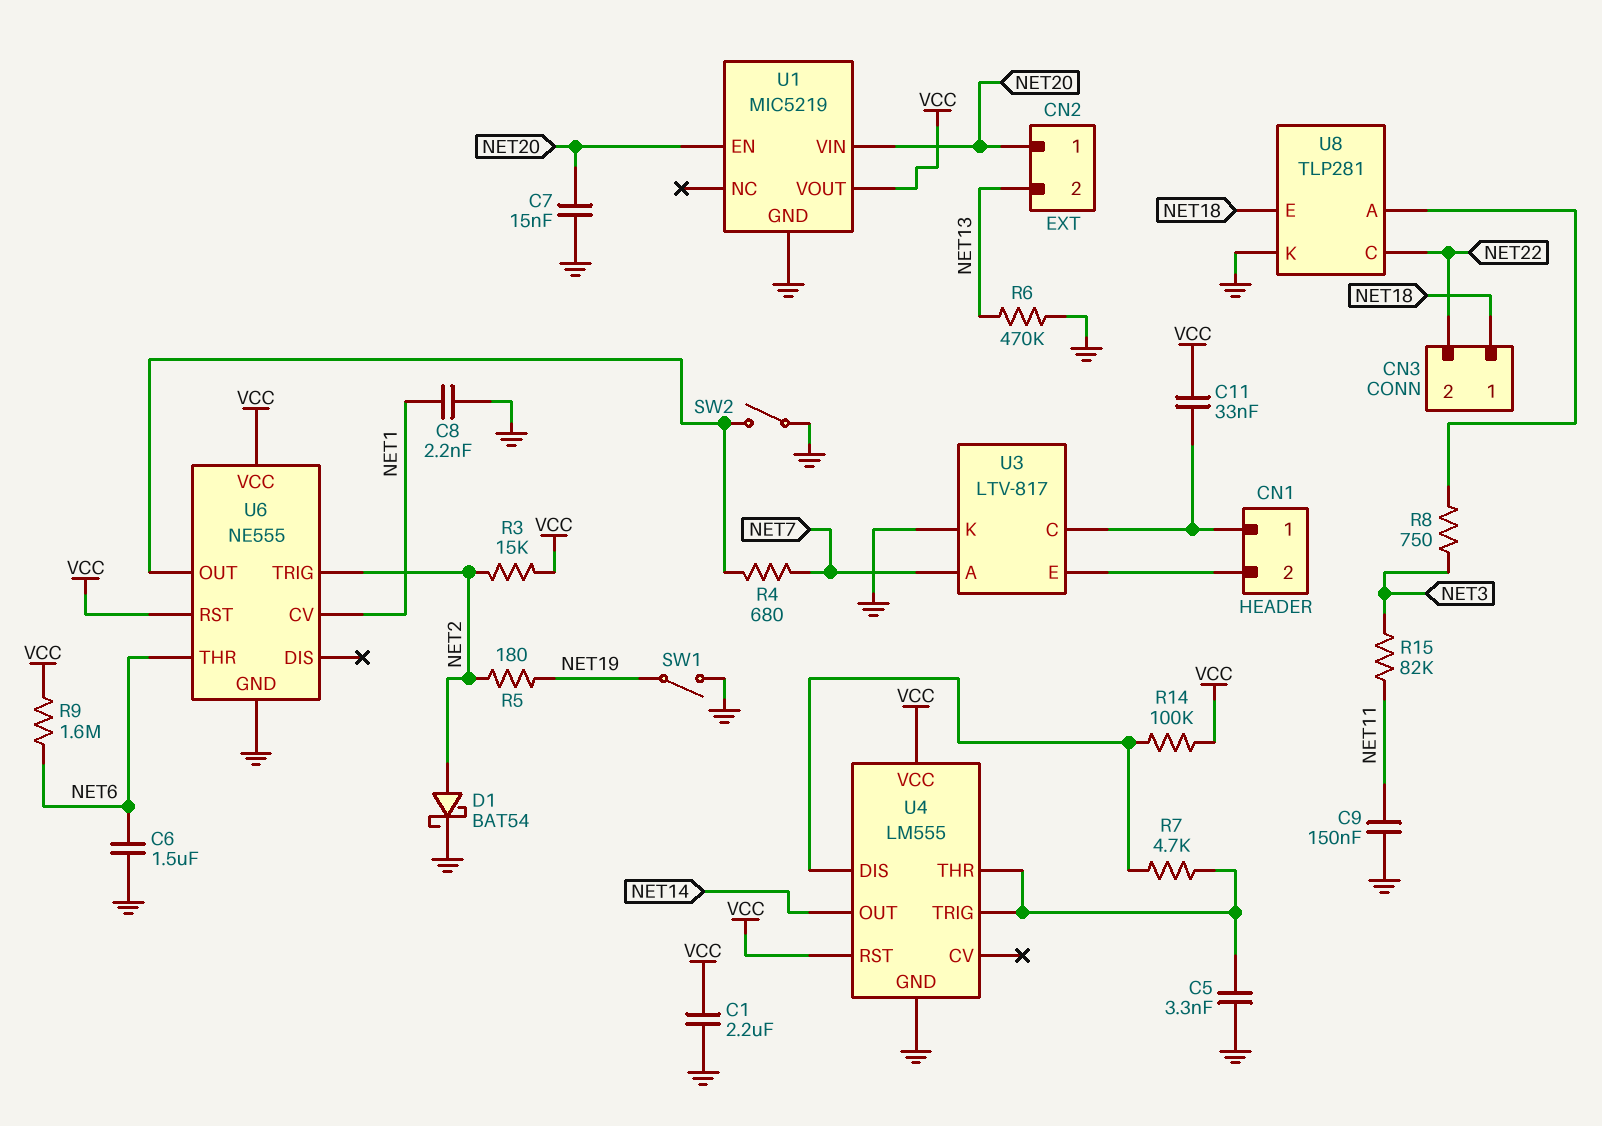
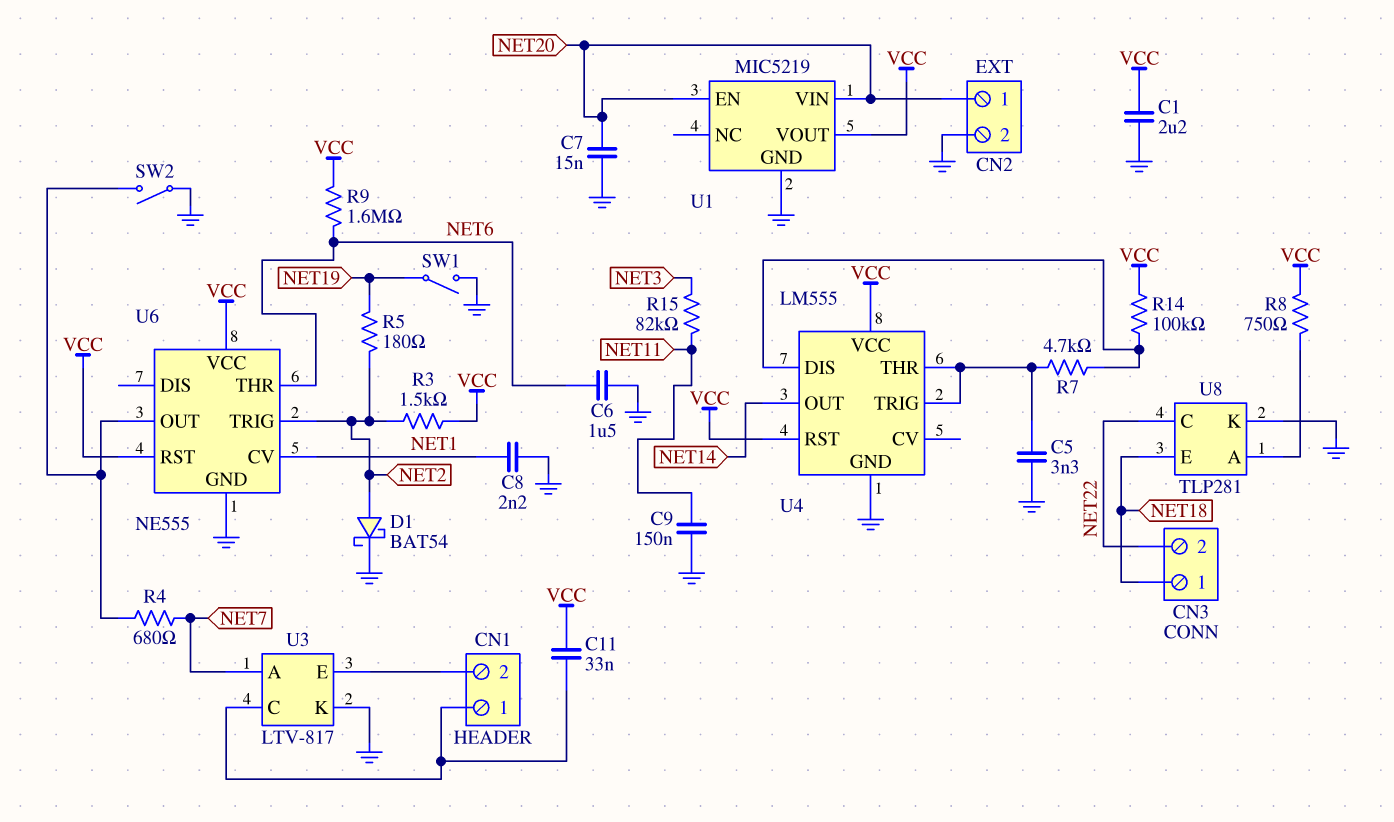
CN2 pin 2: NET13 -> GND
R3: 15k (NET2, VCC) -> 1.5k (NET2, VCC)
R6: 470k (GND, NET13) -> none
R8: 750 (NET3, U8/A) -> 750 (U8/A, VCC)

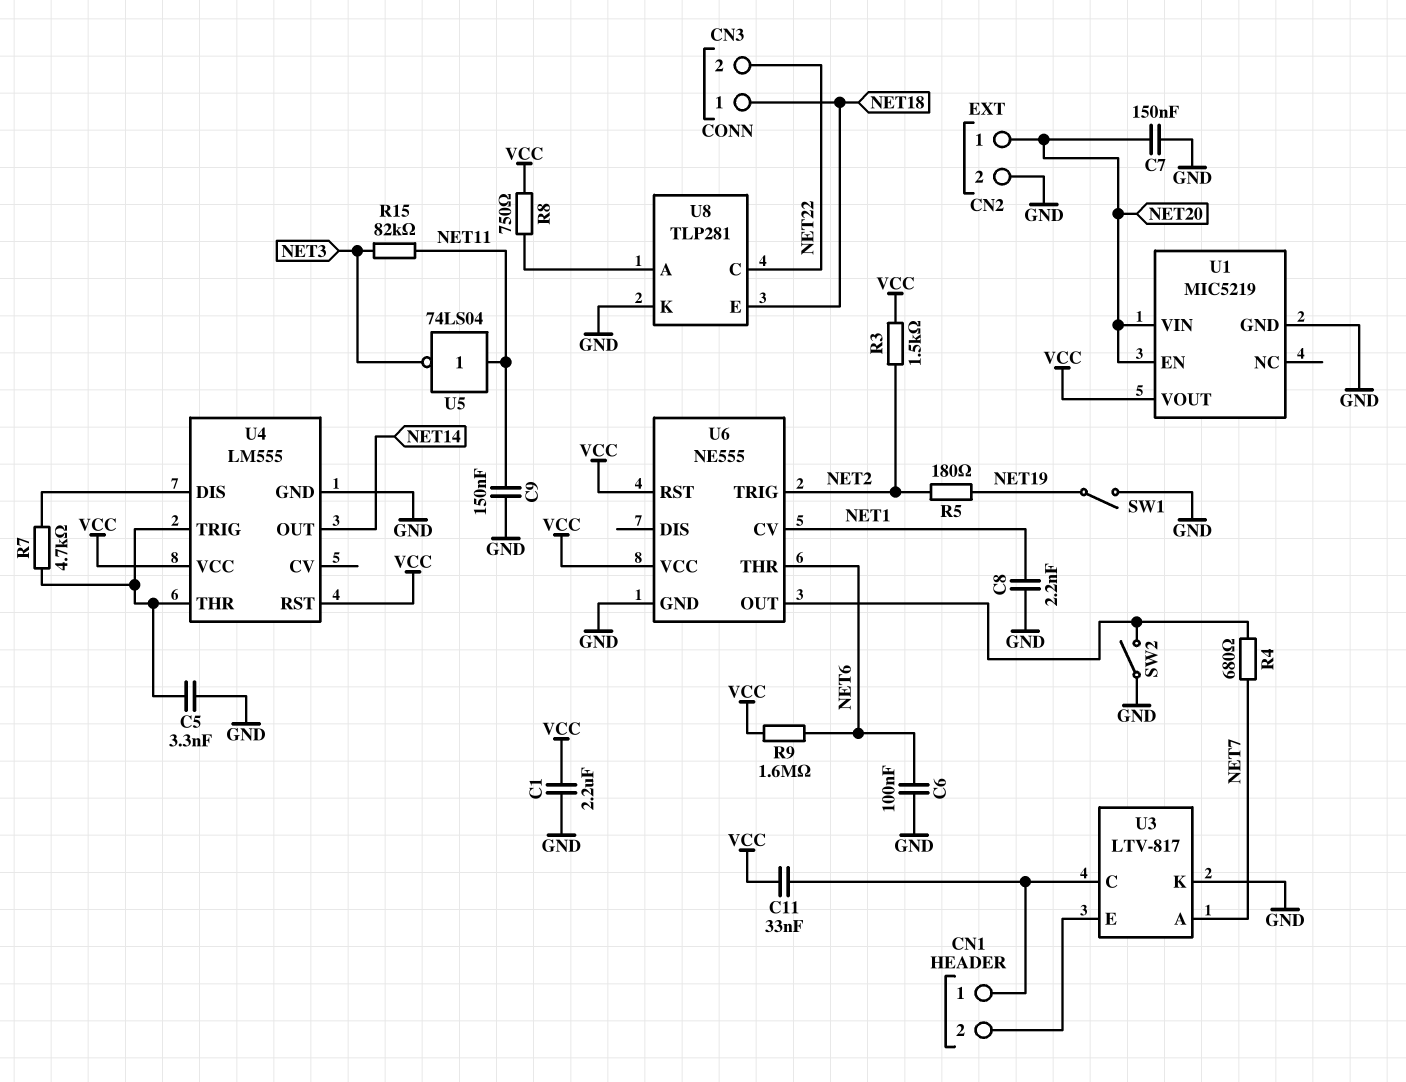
C6: 1.5uF (GND, NET6) -> 100nF (GND, NET6)
C7: 15nF (GND, NET20) -> 150nF (GND, NET20)
D1: schottky BAT54 (A NET2, K GND) -> none
R14: 100k (U4/DIS, VCC) -> none
U5: none -> NOT 74LS04 (in NET11, out NET3)

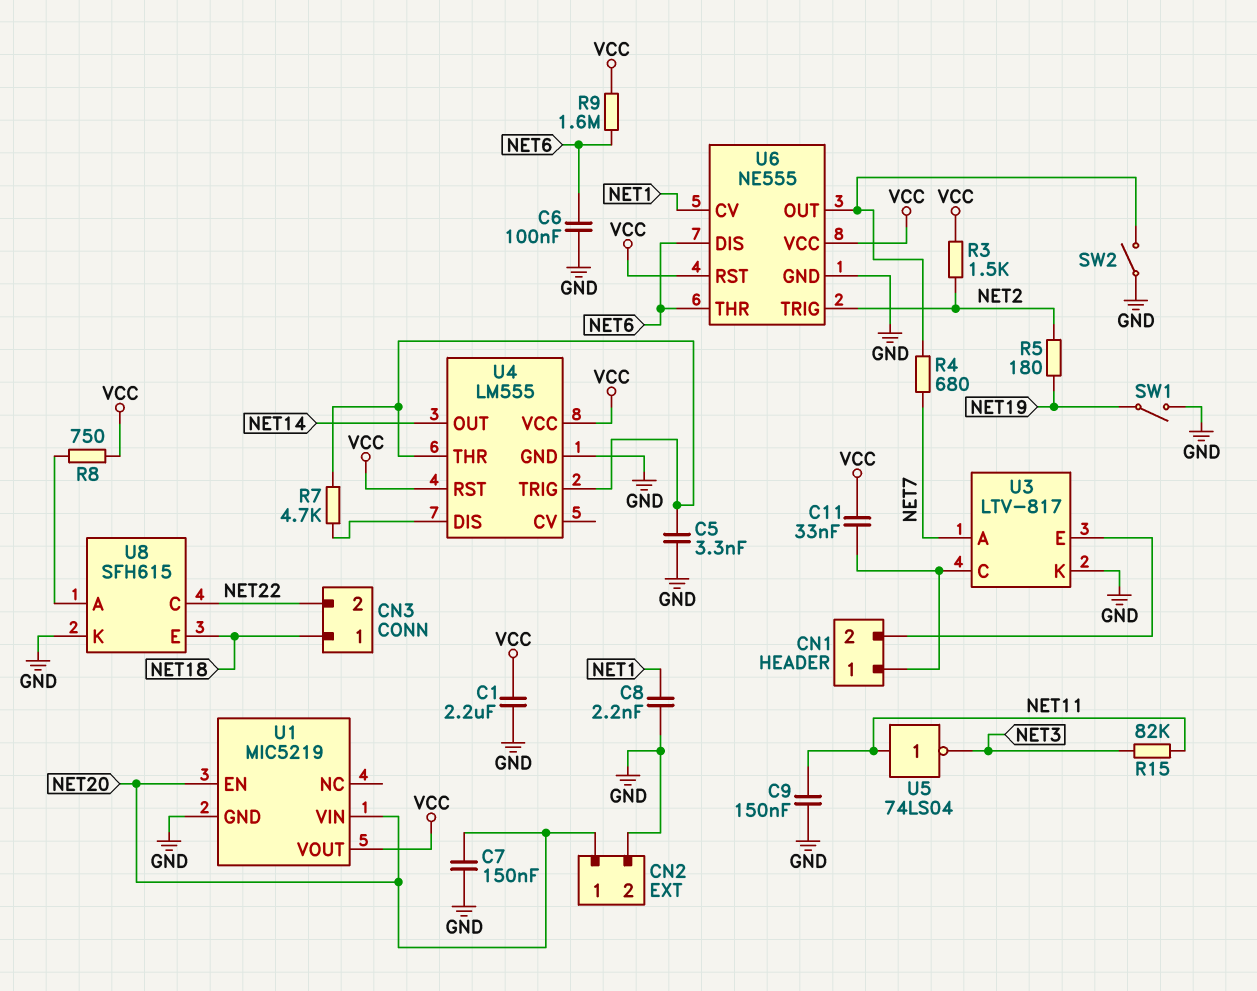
U6 pin DIS: none -> NET6
U8: TLP281 -> SFH615

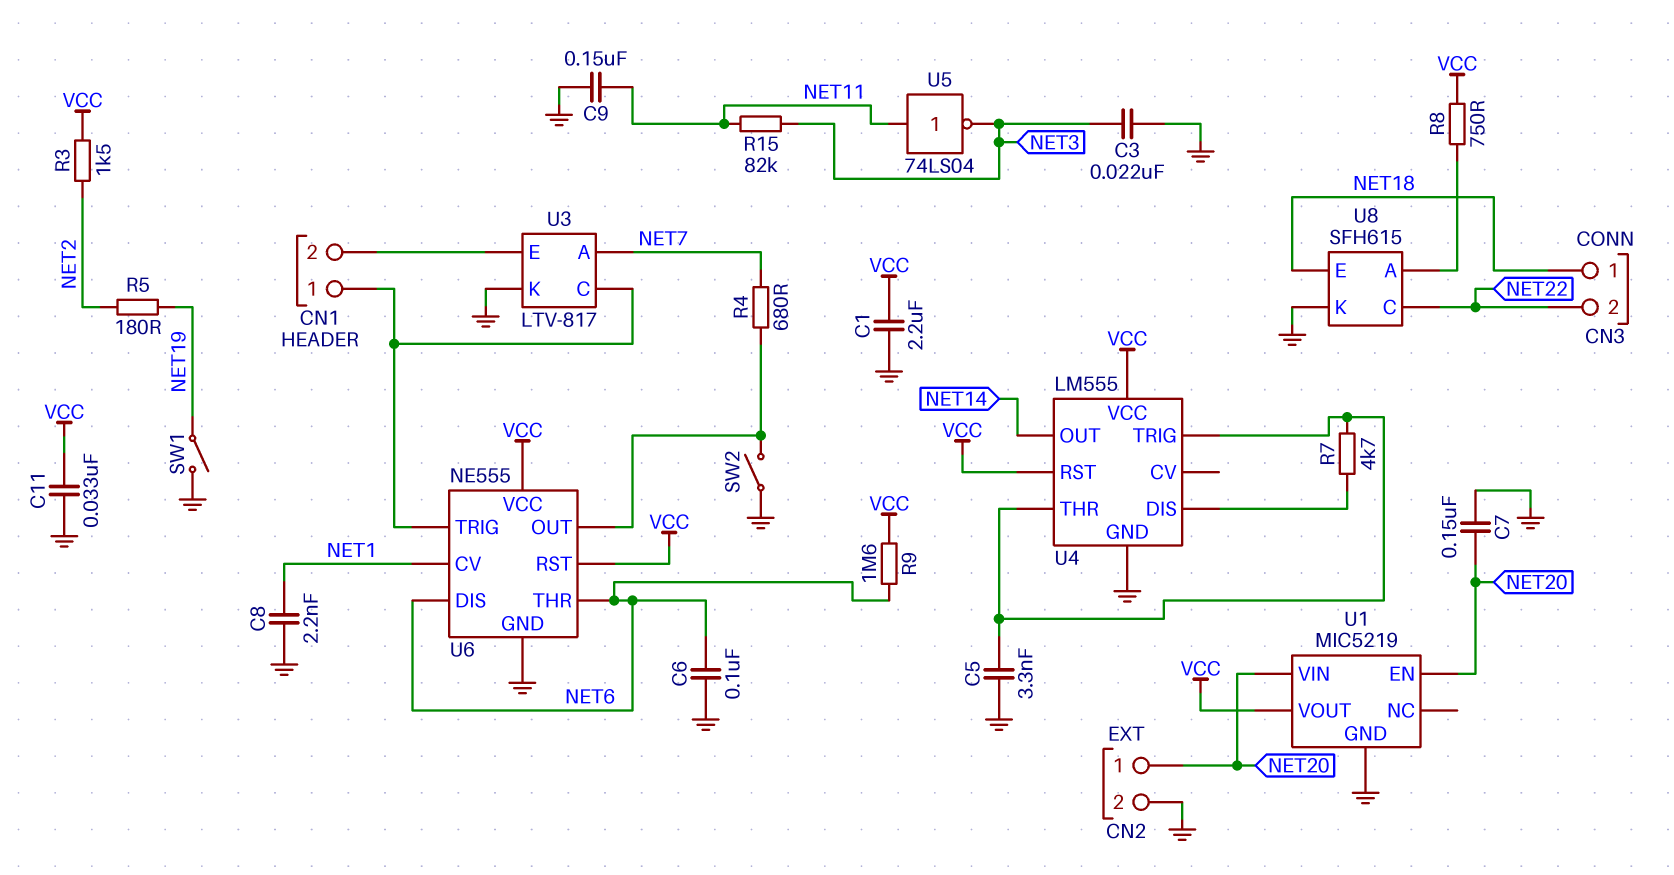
C3: none -> 22nF (GND, NET3)
C11: 33nF (CN1/1, VCC) -> 33nF (GND, VCC)
U6 pin TRIG: NET2 -> CN1/1

